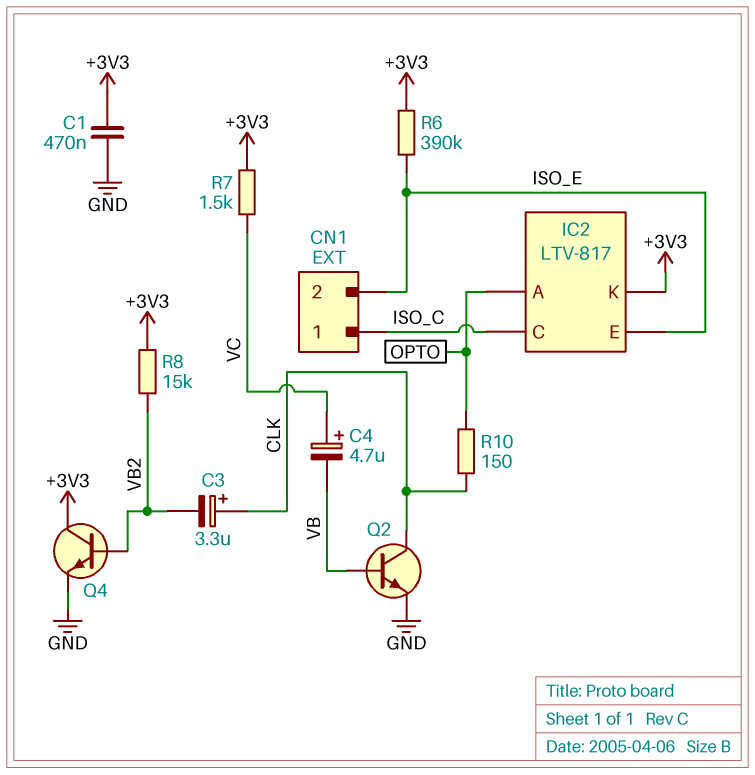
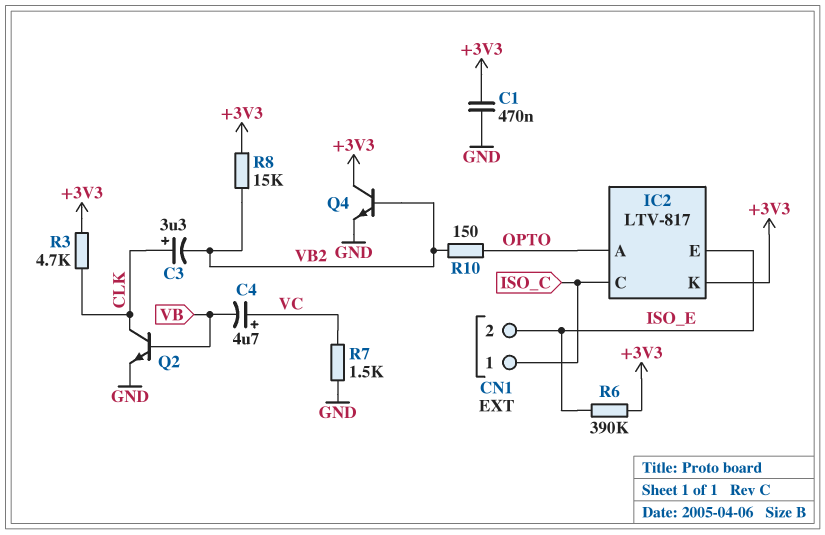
R3: none -> 4.7k (+3V3, CLK)
R7: 1.5k (+3V3, VC) -> 1.5k (GND, VC)
R10: 150 (CLK, OPTO) -> 150 (OPTO, VB2)

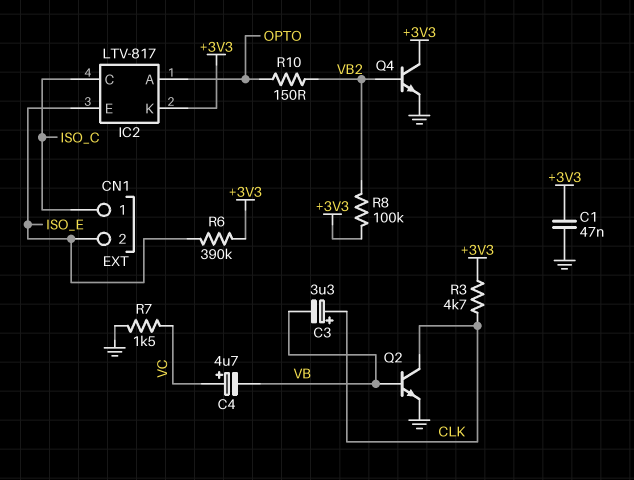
C1: 470nF (+3V3, GND) -> 47nF (+3V3, GND)
C3: 3.3uF (plus CLK, minus VB2) -> 3.3uF (plus CLK, minus VB)
R8: 15k (+3V3, VB2) -> 100k (+3V3, VB2)

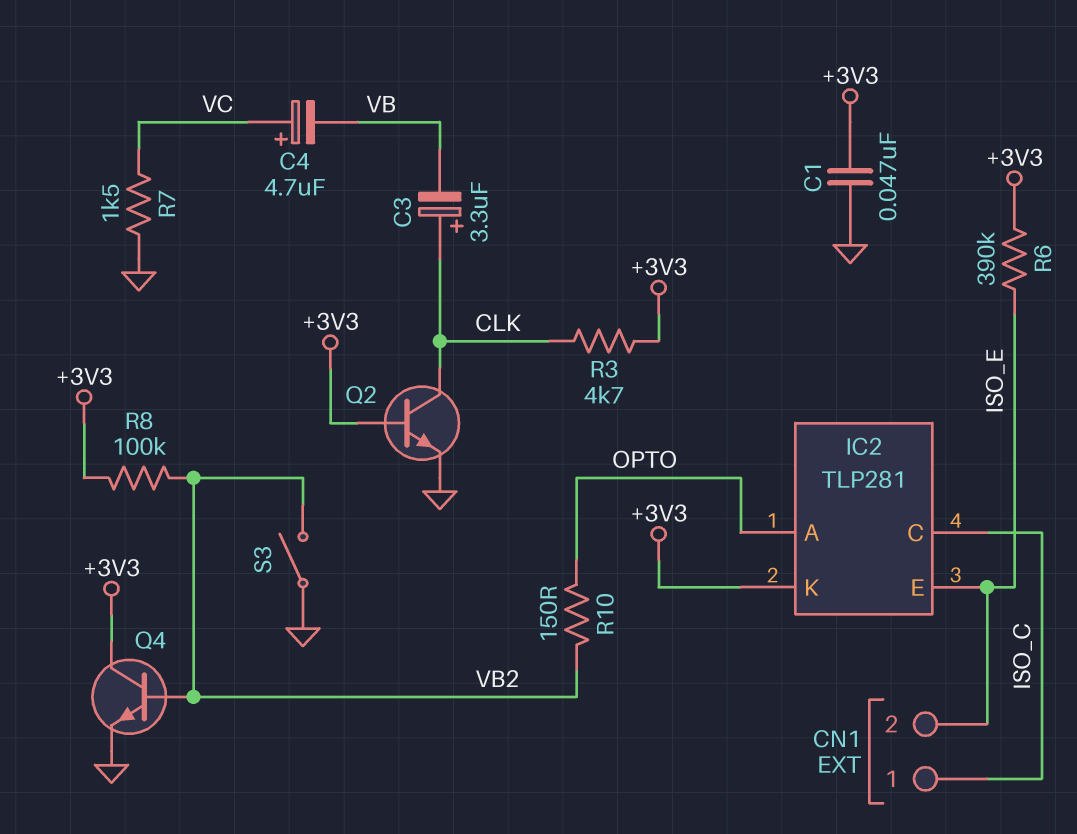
IC2: LTV-817 -> TLP281
Q2: NPN (B VB, C CLK, E GND) -> NPN (B +3V3, C CLK, E GND)
S3: none -> switch (GND, VB2)

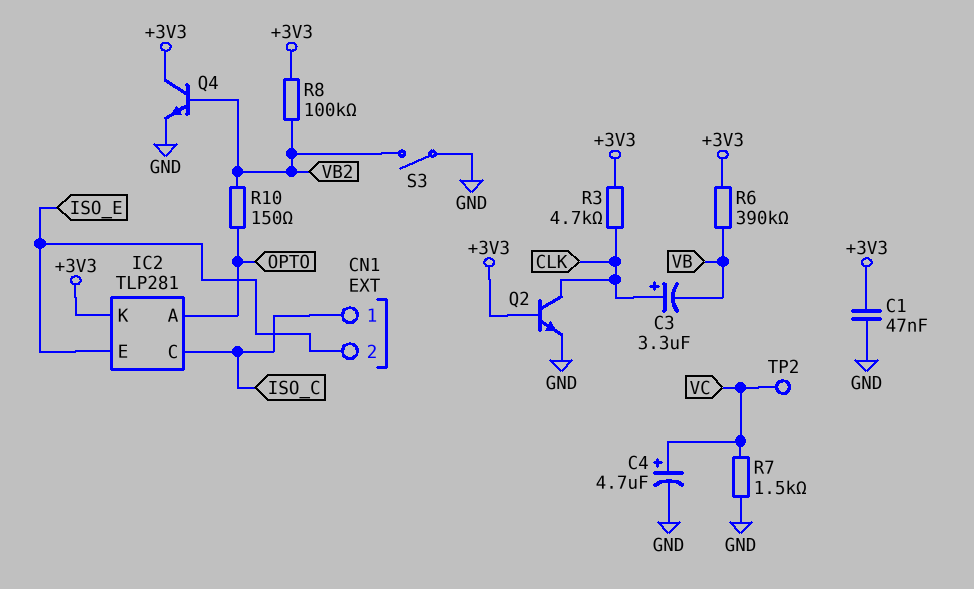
C4: 4.7uF (plus VC, minus VB) -> 4.7uF (plus VC, minus GND)
R6: 390k (+3V3, ISO_E) -> 390k (+3V3, VB)
TP2: none -> test point (VC)

